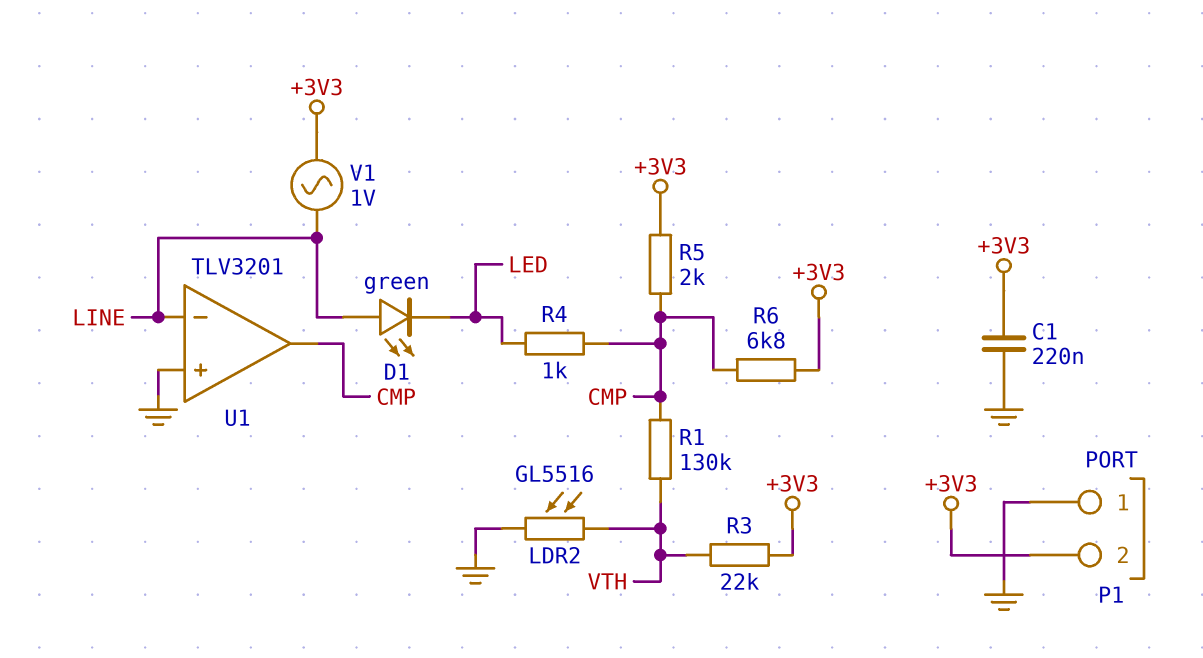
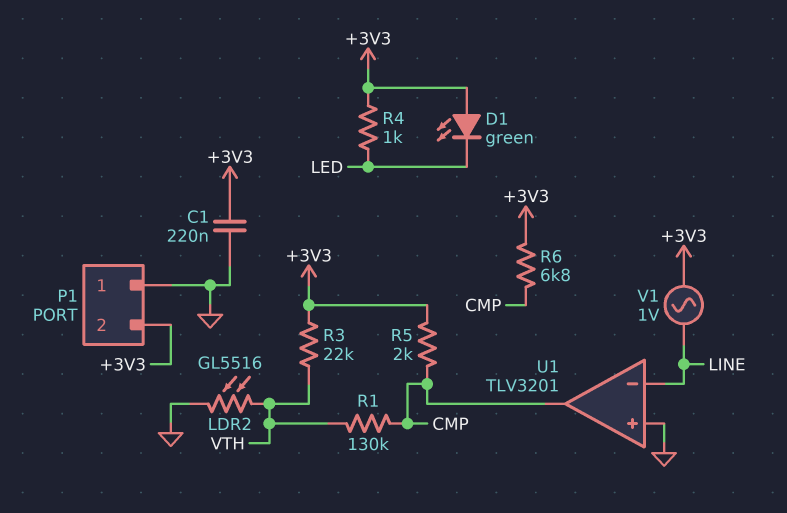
D1: LED green (A LINE, K LED) -> LED green (A +3V3, K LED)
R4: 1k (CMP, LED) -> 1k (+3V3, LED)

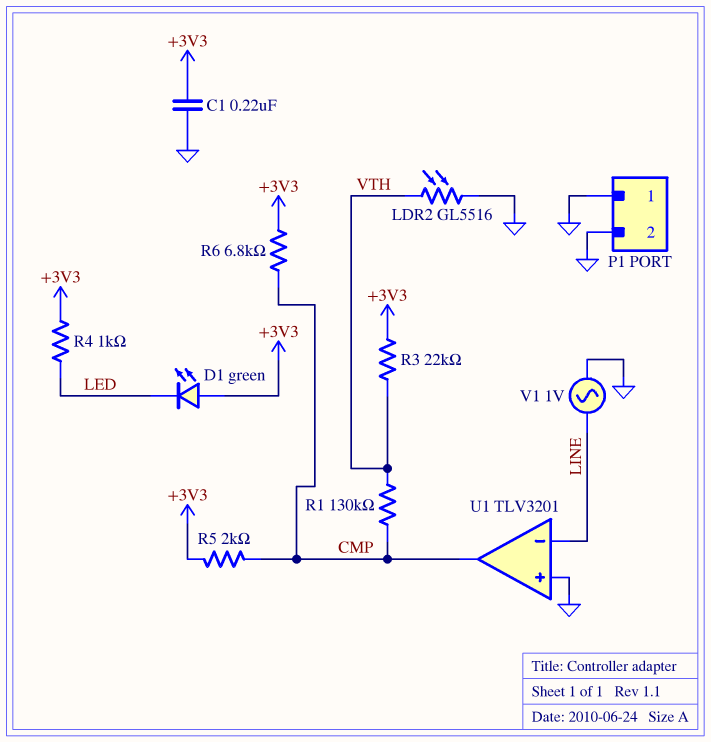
P1 pin 2: +3V3 -> GND
V1: AC 1V (+3V3, LINE) -> AC 1V (GND, LINE)

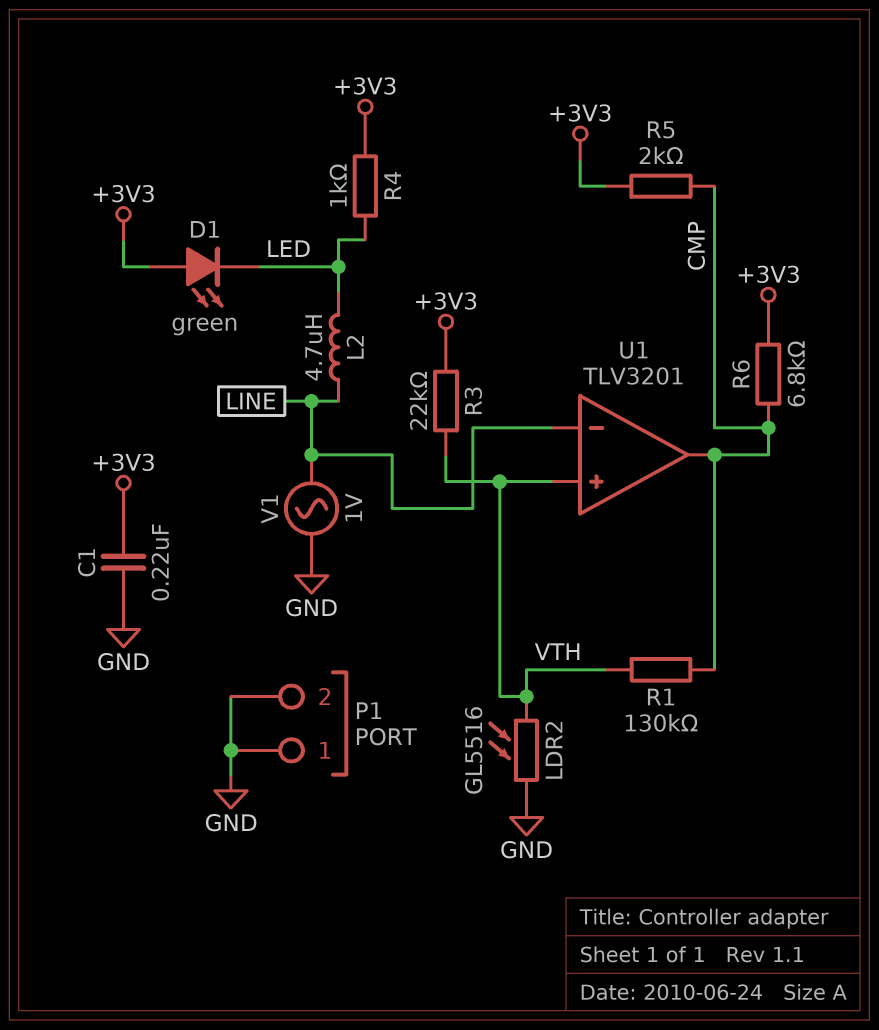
L2: none -> 4.7uH (LED, LINE)
U1 pin in+: GND -> VTH

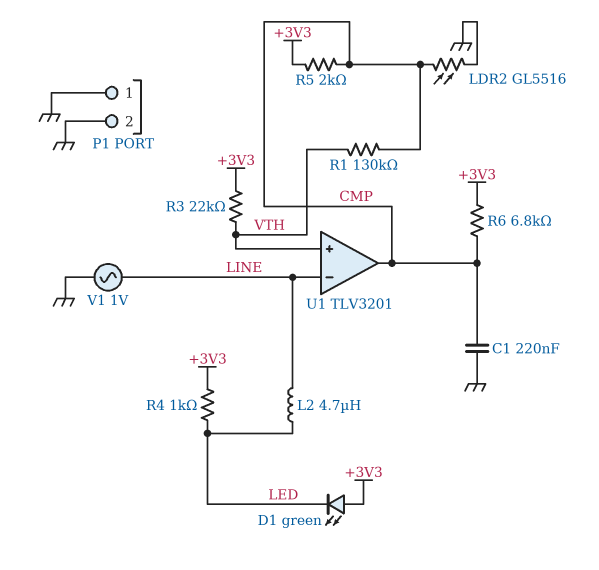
C1: 220nF (+3V3, GND) -> 220nF (CMP, GND)
LDR2: GL5516 (GND, VTH) -> GL5516 (CMP, GND)

